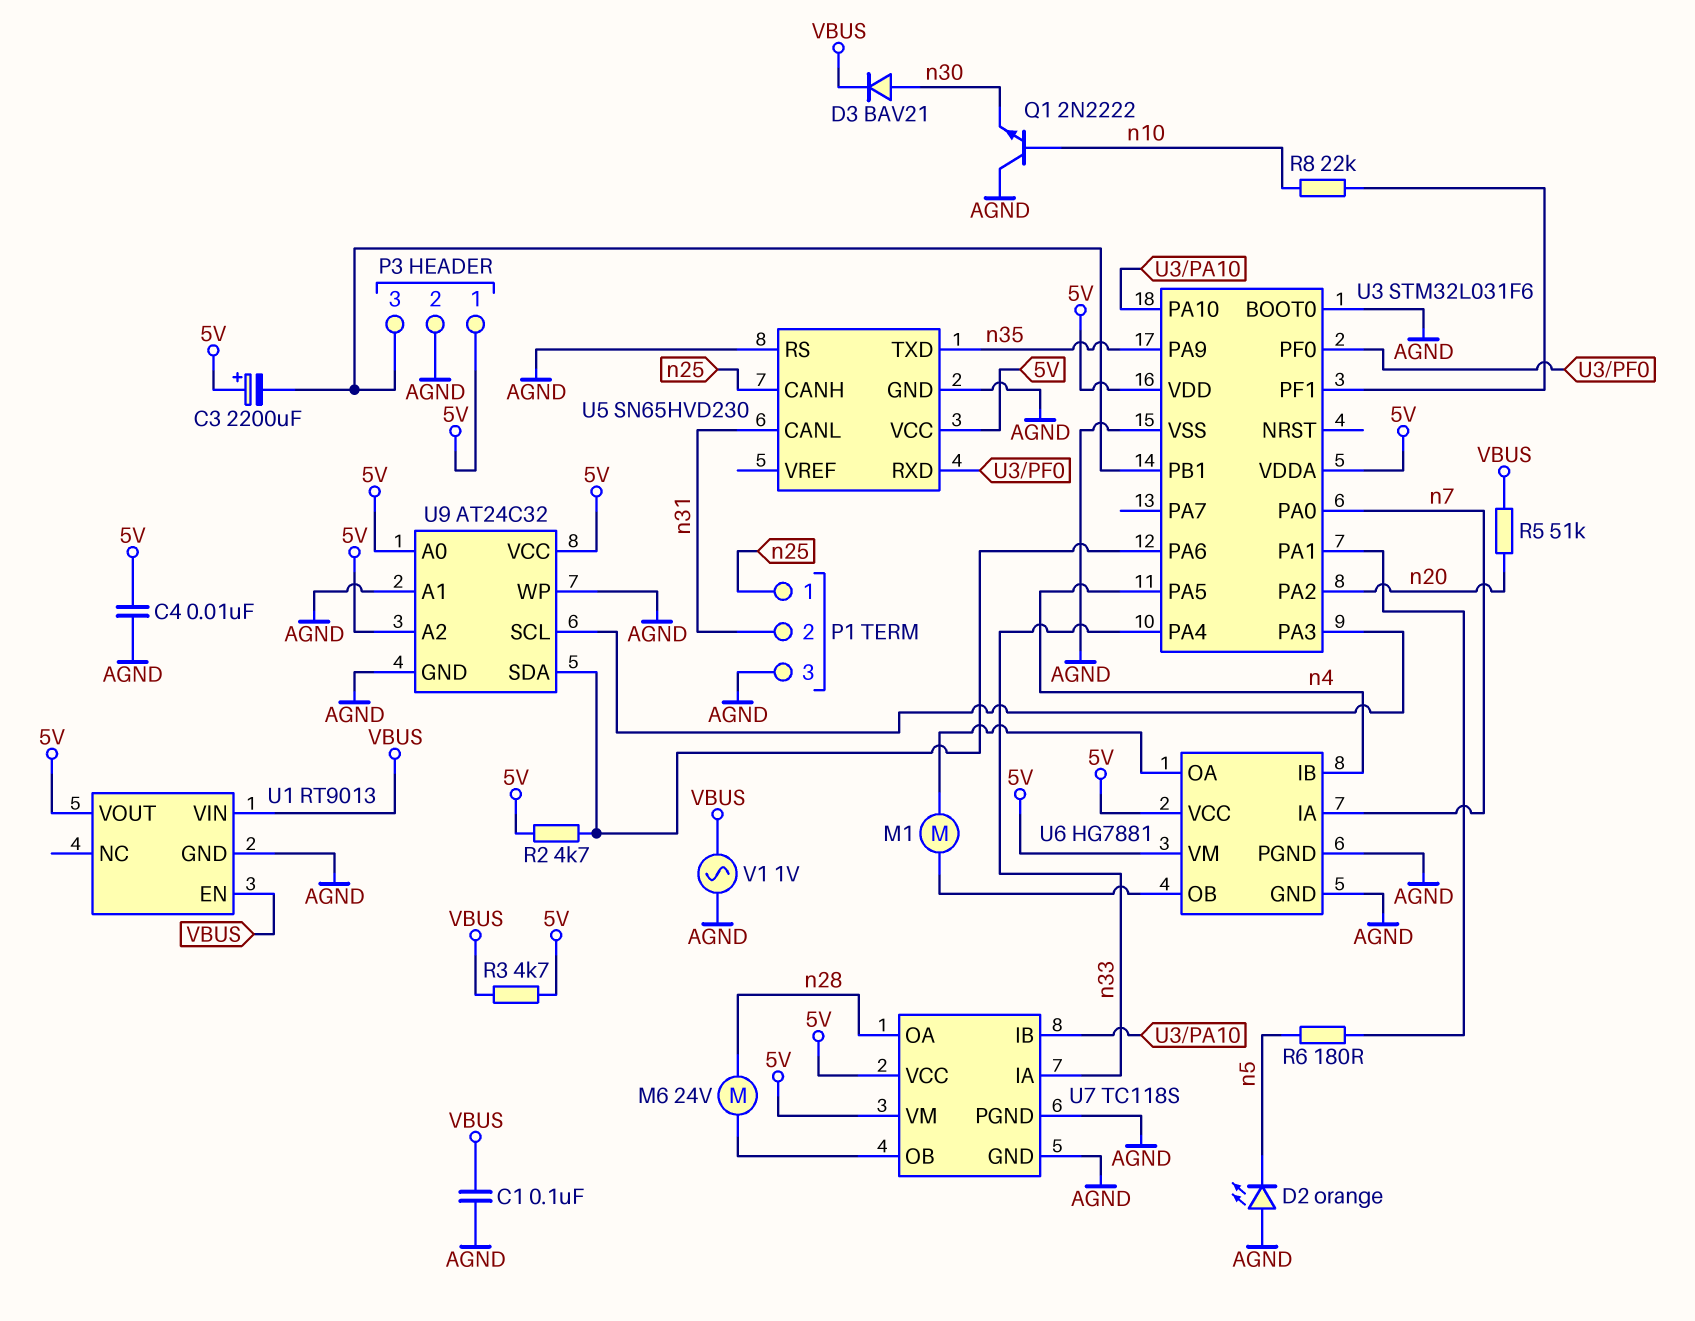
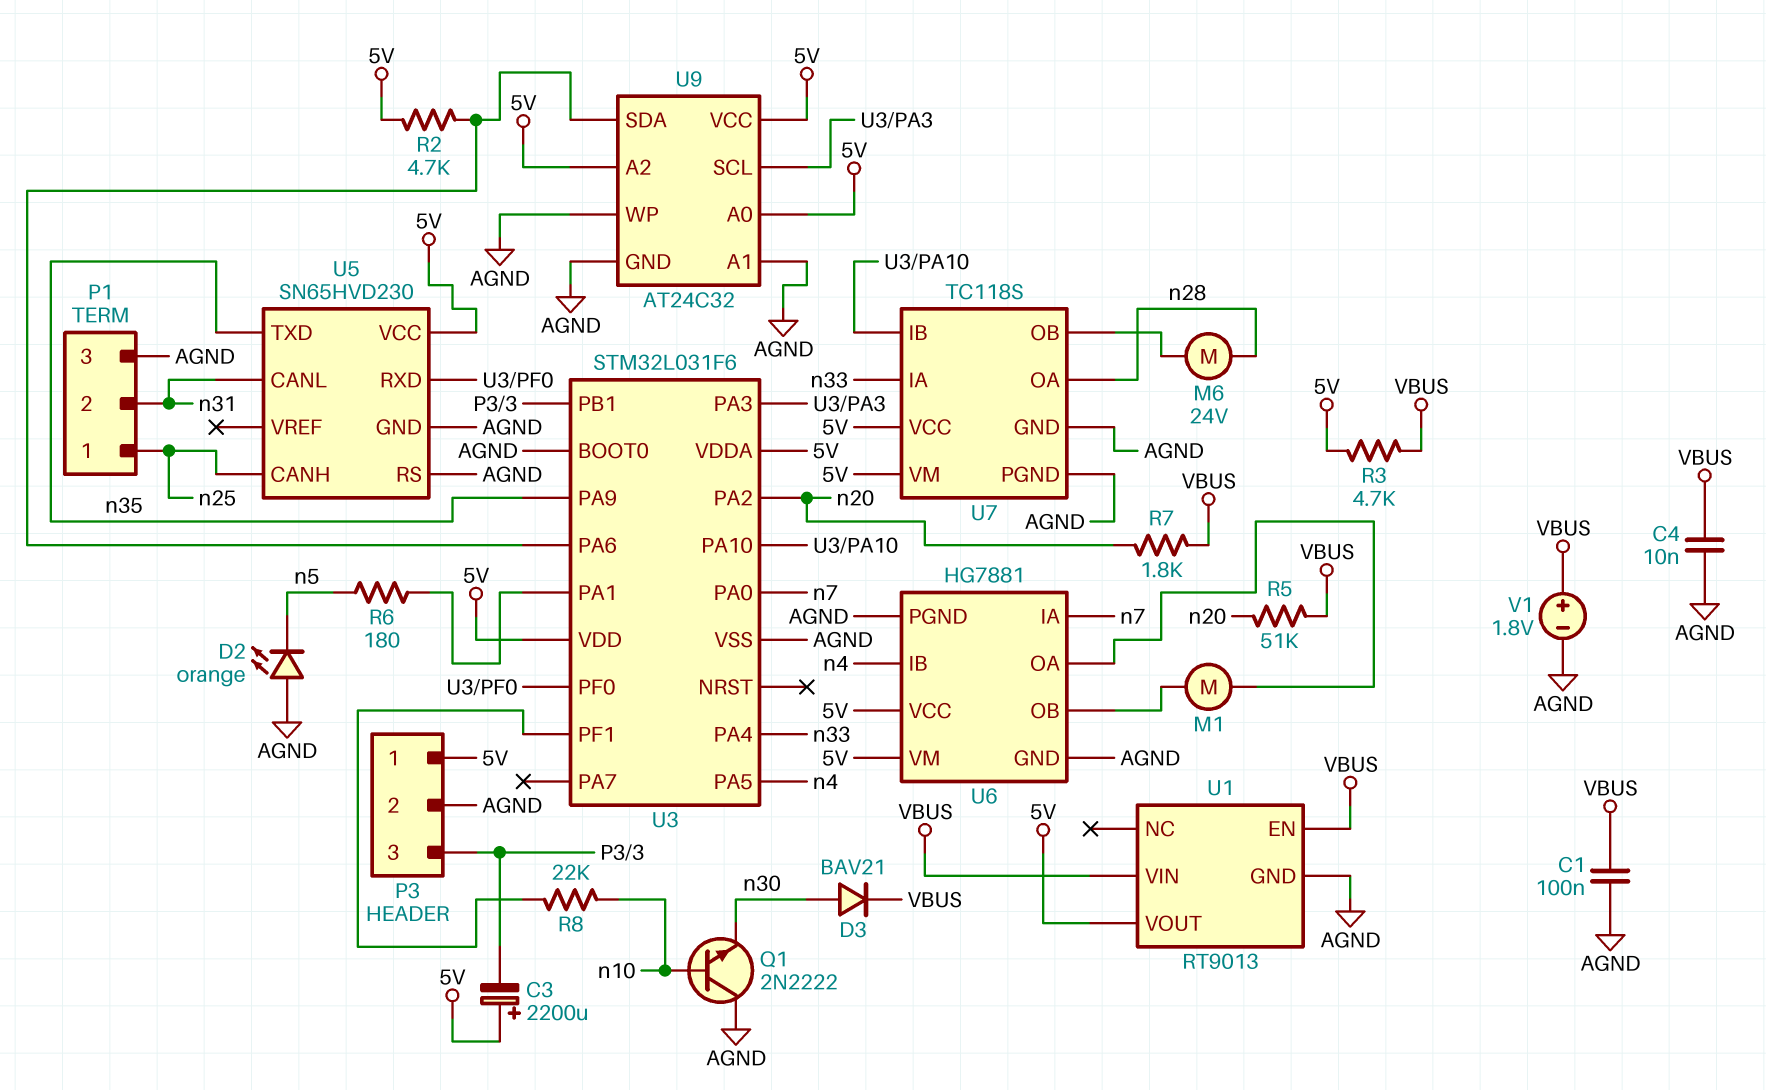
C4: 10nF (5V, AGND) -> 10nF (AGND, VBUS)
R7: none -> 1.8k (VBUS, n20)
V1: AC 1V (AGND, VBUS) -> 1.8V (plus VBUS, minus AGND)

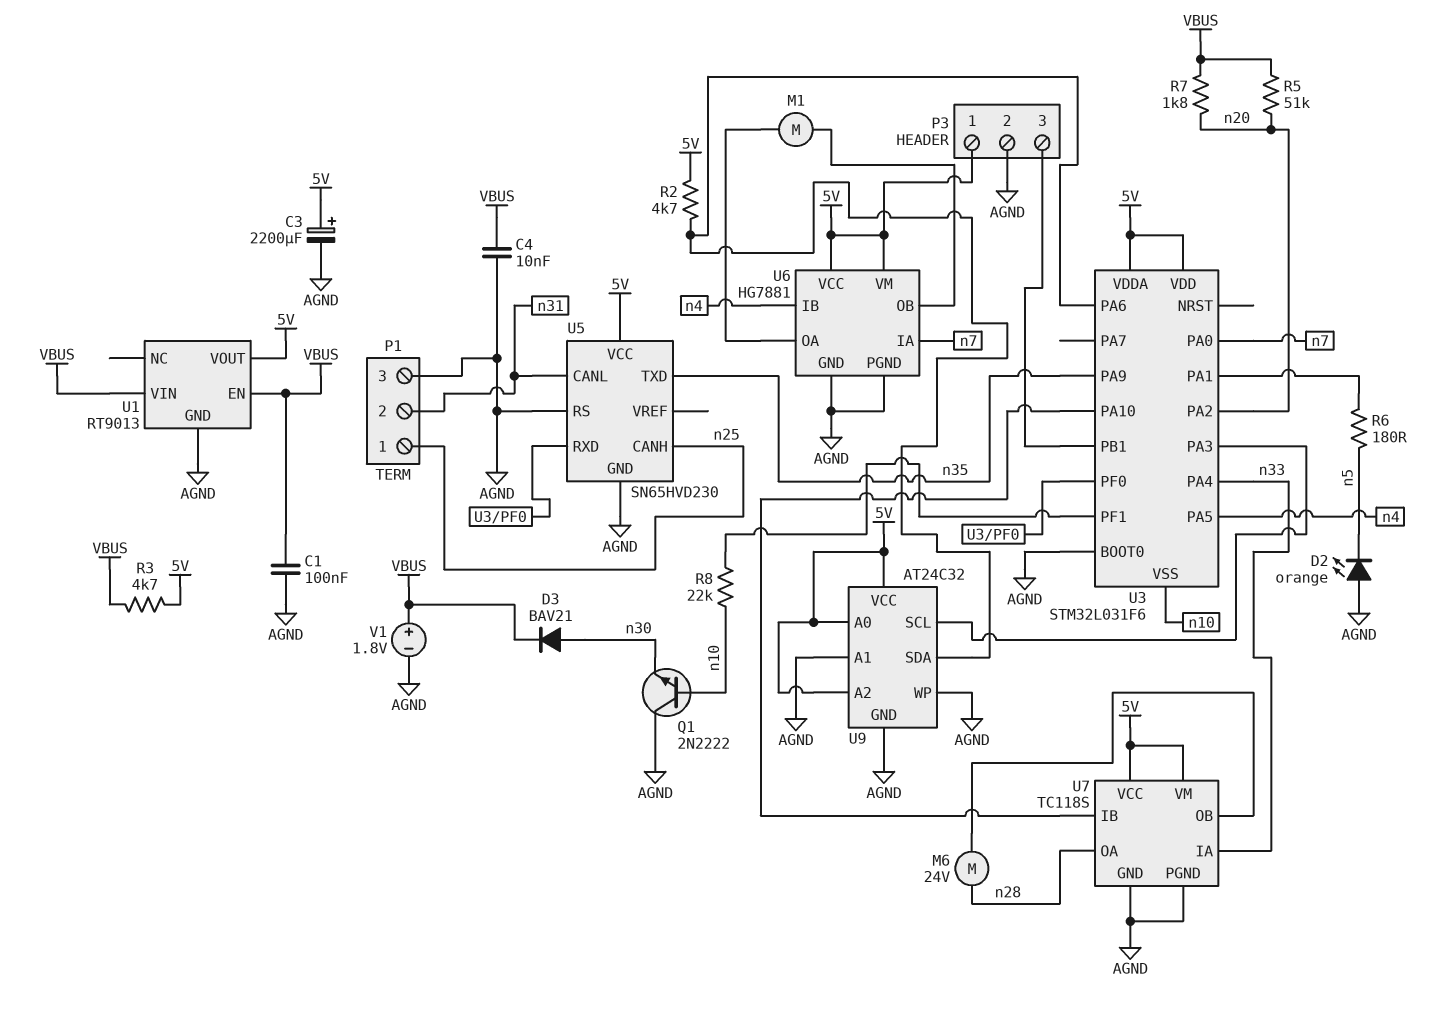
C3: 2200uF (plus 5V, minus P3/3) -> 2200uF (plus 5V, minus AGND)
U3 pin VSS: AGND -> n10

